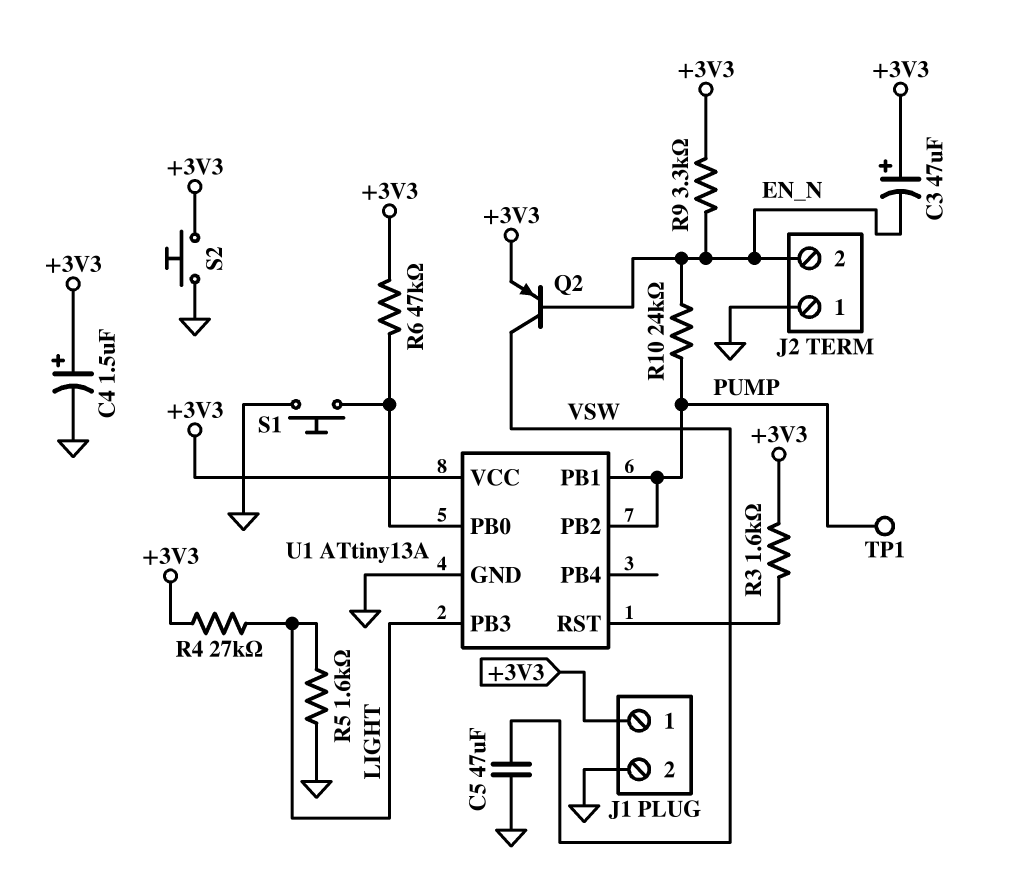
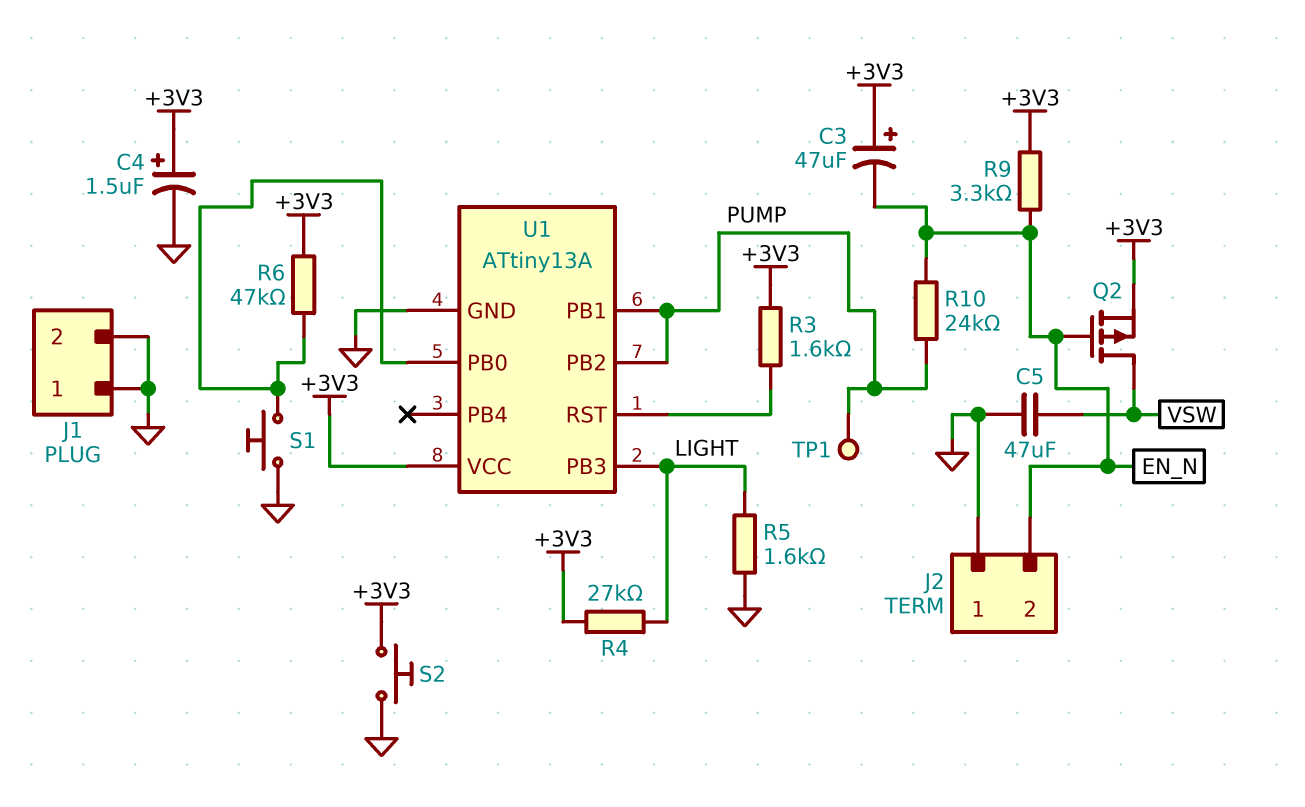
J1 pin 1: +3V3 -> GND
Q2: PNP (B EN_N, C VSW, E +3V3) -> PMOS (G EN_N, D VSW, S +3V3)

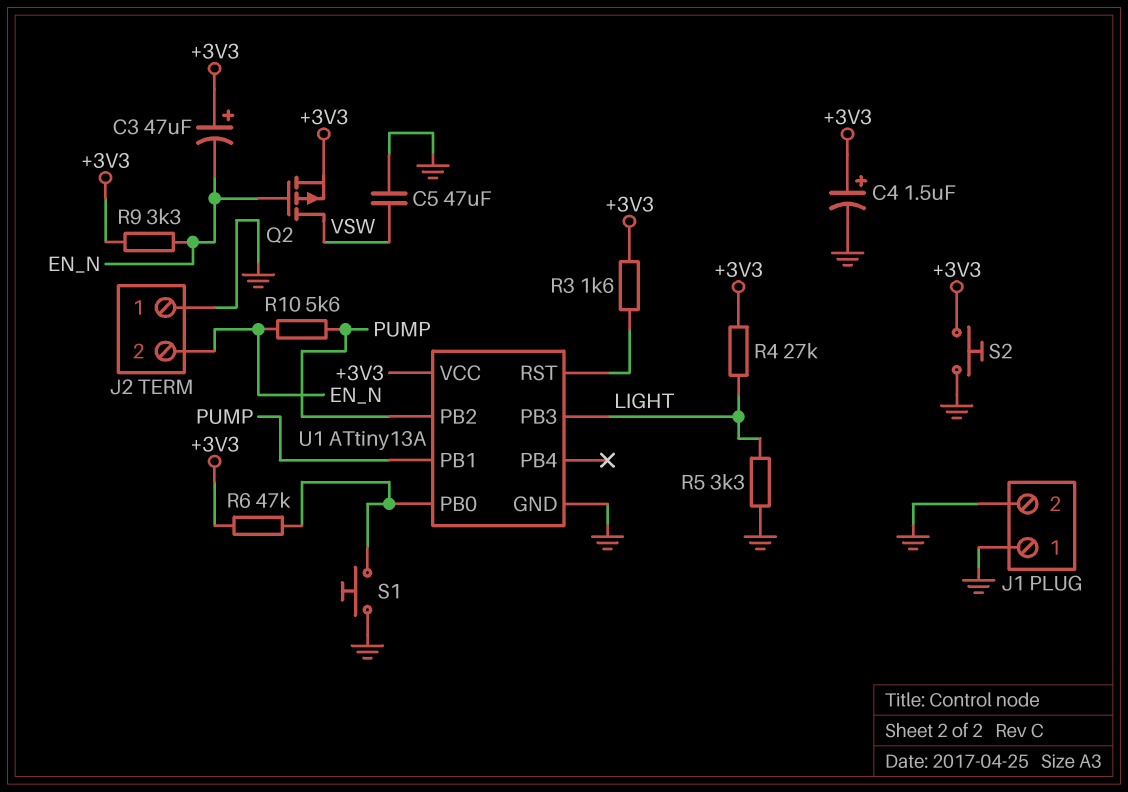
R5: 1.6k (GND, LIGHT) -> 3.3k (GND, LIGHT)
R10: 24k (EN_N, PUMP) -> 5.6k (EN_N, PUMP)
TP1: test point (PUMP) -> none

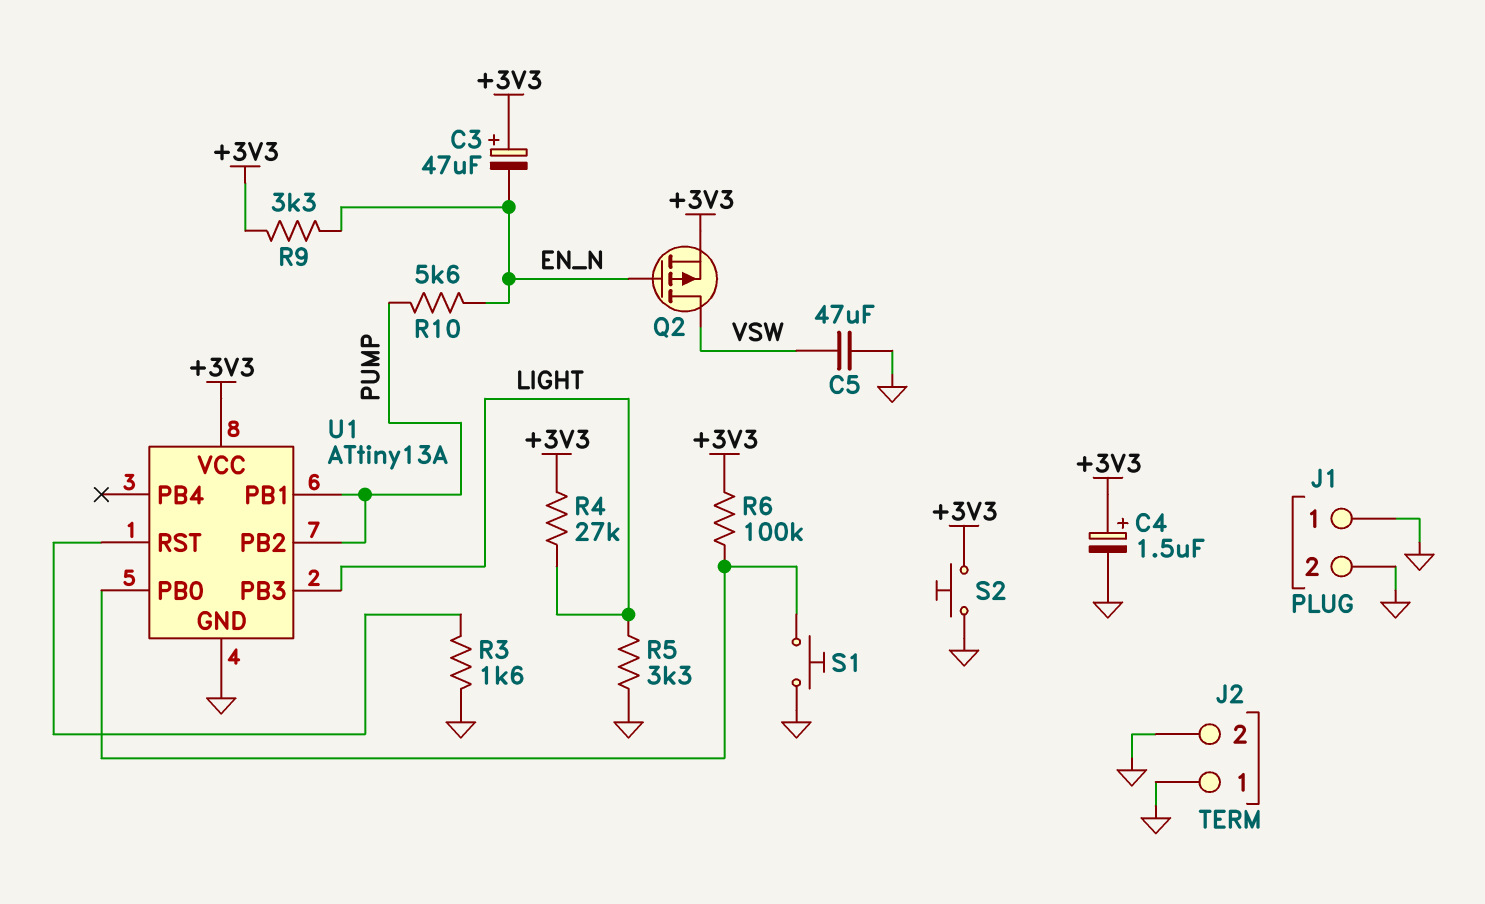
J2 pin 2: EN_N -> GND
R3: 1.6k (+3V3, U1/RST) -> 1.6k (GND, U1/RST)
R6: 47k (+3V3, U1/PB0) -> 100k (+3V3, U1/PB0)

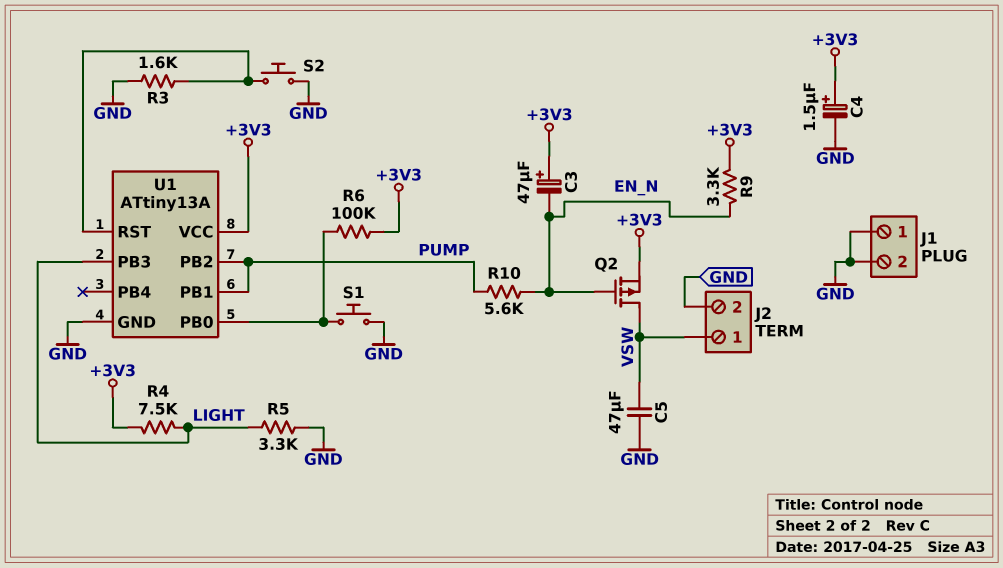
J2 pin 1: GND -> VSW
R4: 27k (+3V3, LIGHT) -> 7.5k (+3V3, LIGHT)
S2: button (+3V3, GND) -> button (GND, U1/RST)

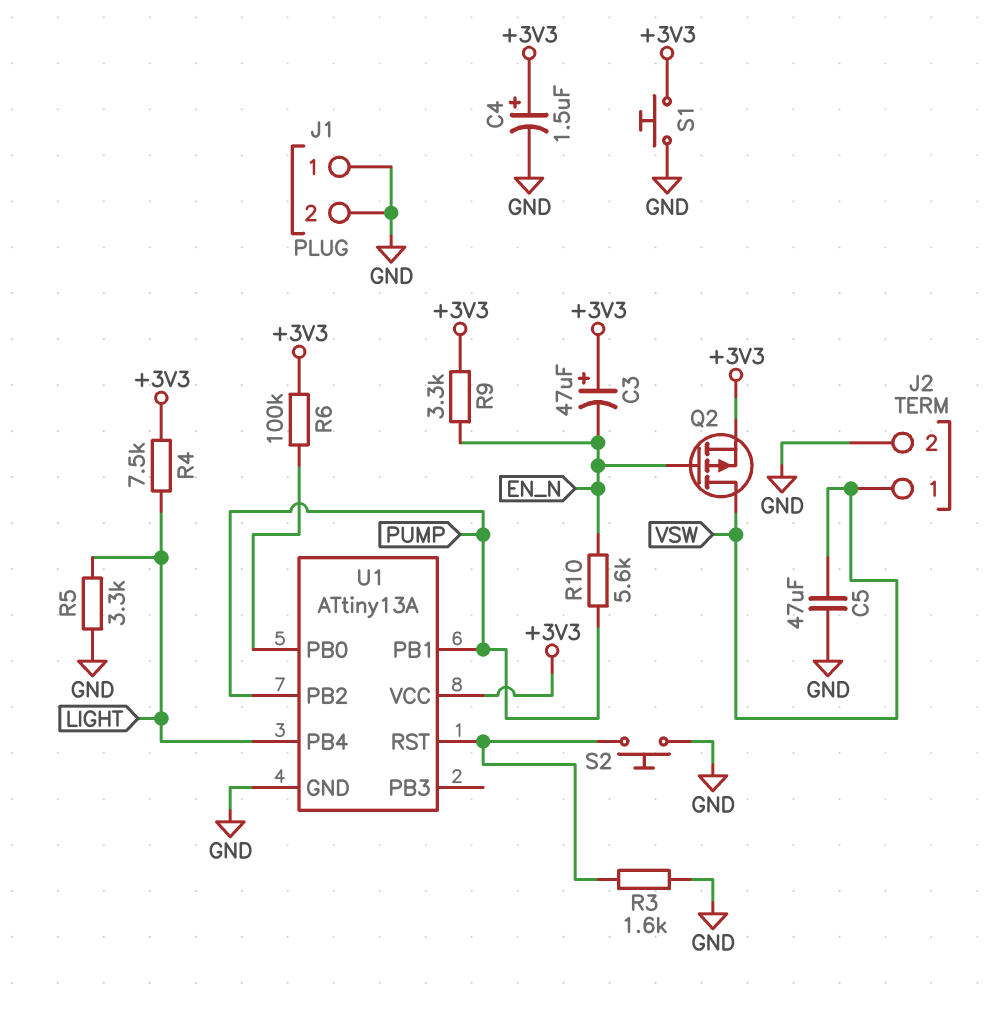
S1: button (GND, U1/PB0) -> button (+3V3, GND)
U1 pin PB3: LIGHT -> none
U1 pin PB4: none -> LIGHT

